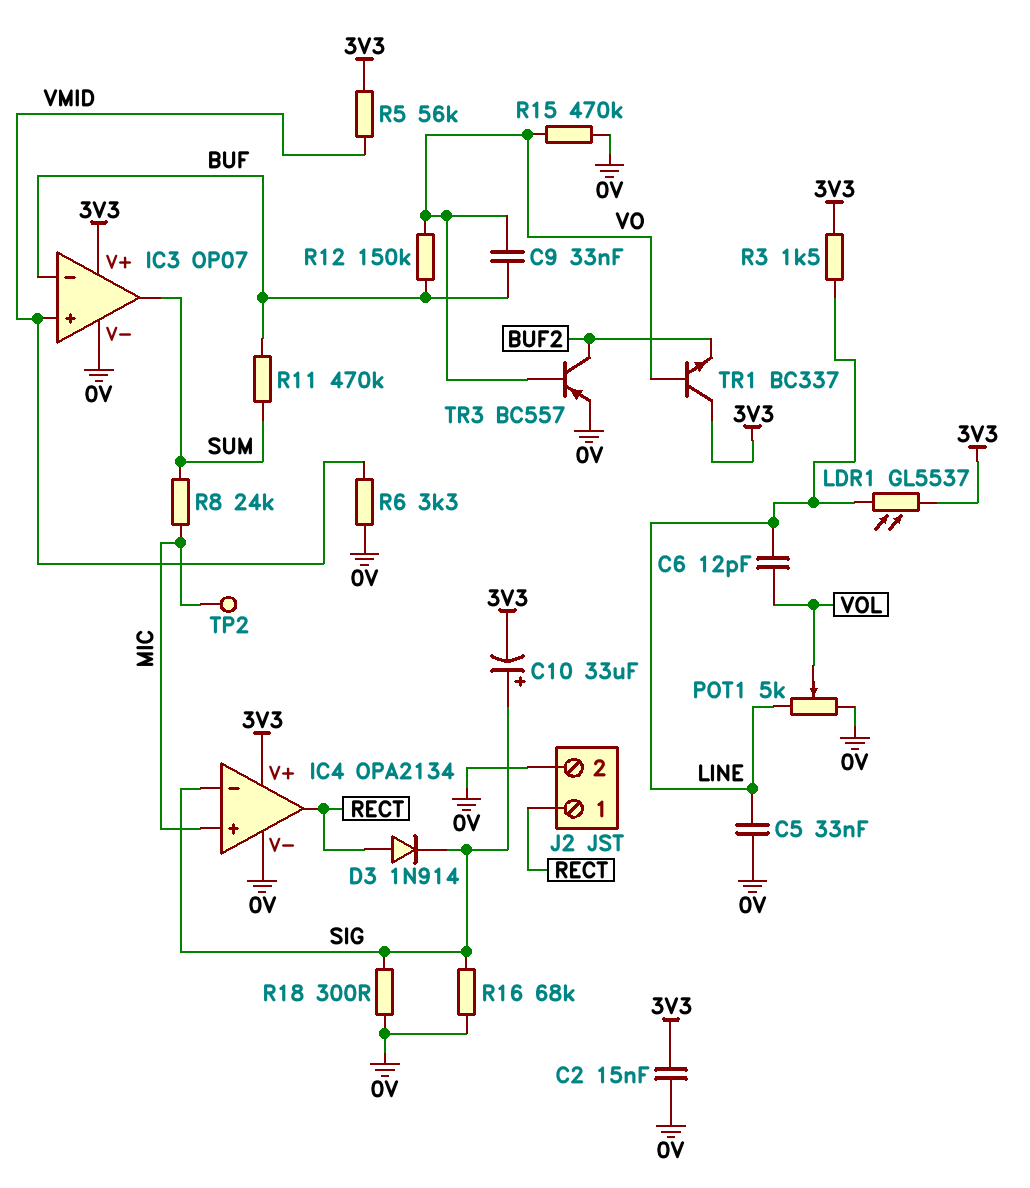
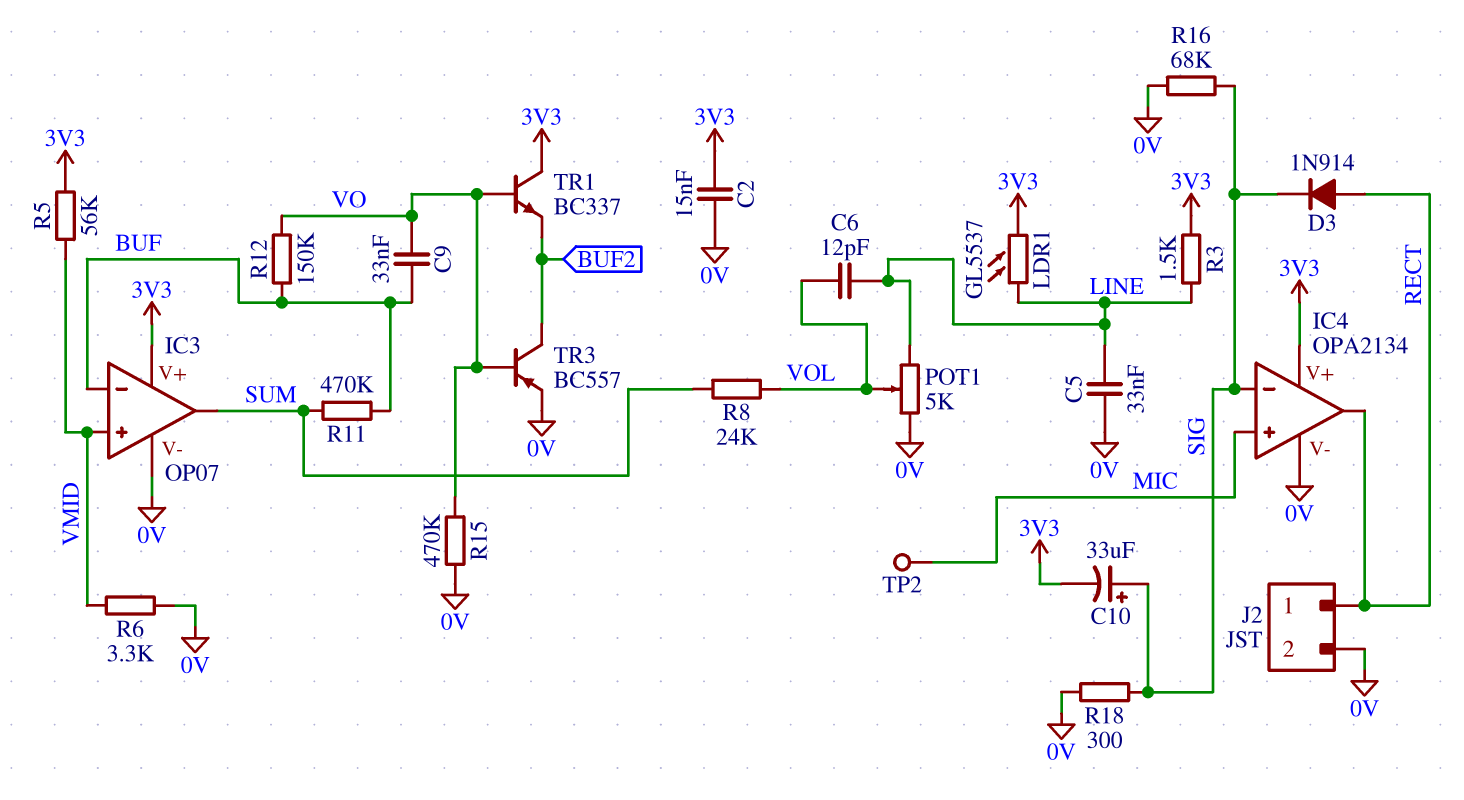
R8: 24k (MIC, SUM) -> 24k (SUM, VOL)

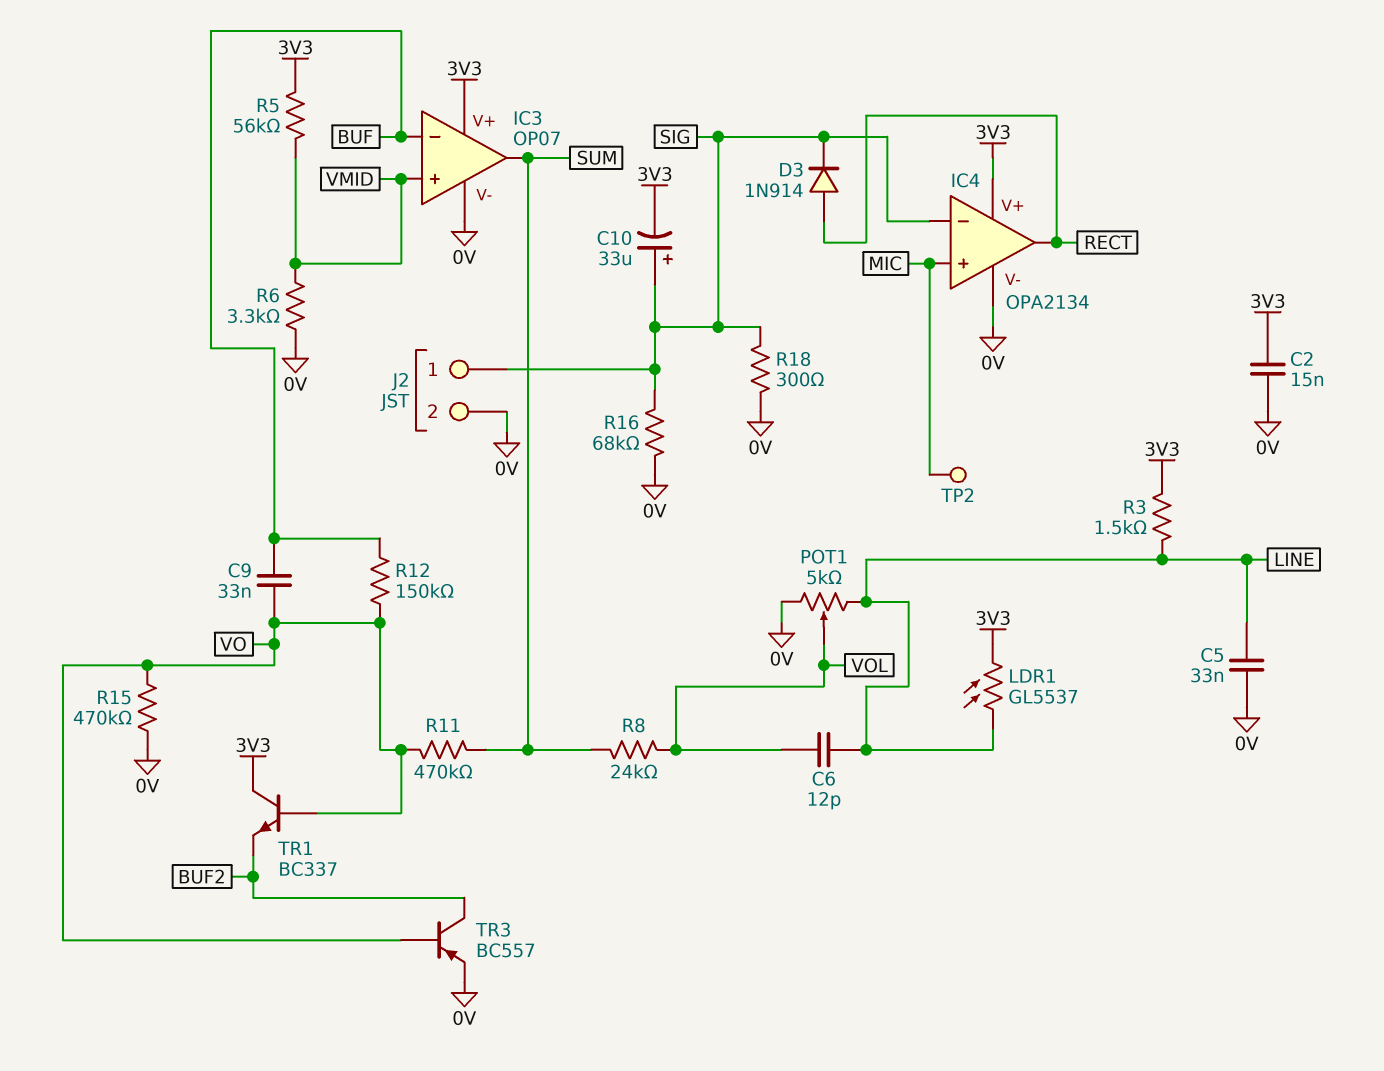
J2 pin 1: RECT -> SIG
R11: 470k (BUF, SUM) -> 470k (SUM, VO)

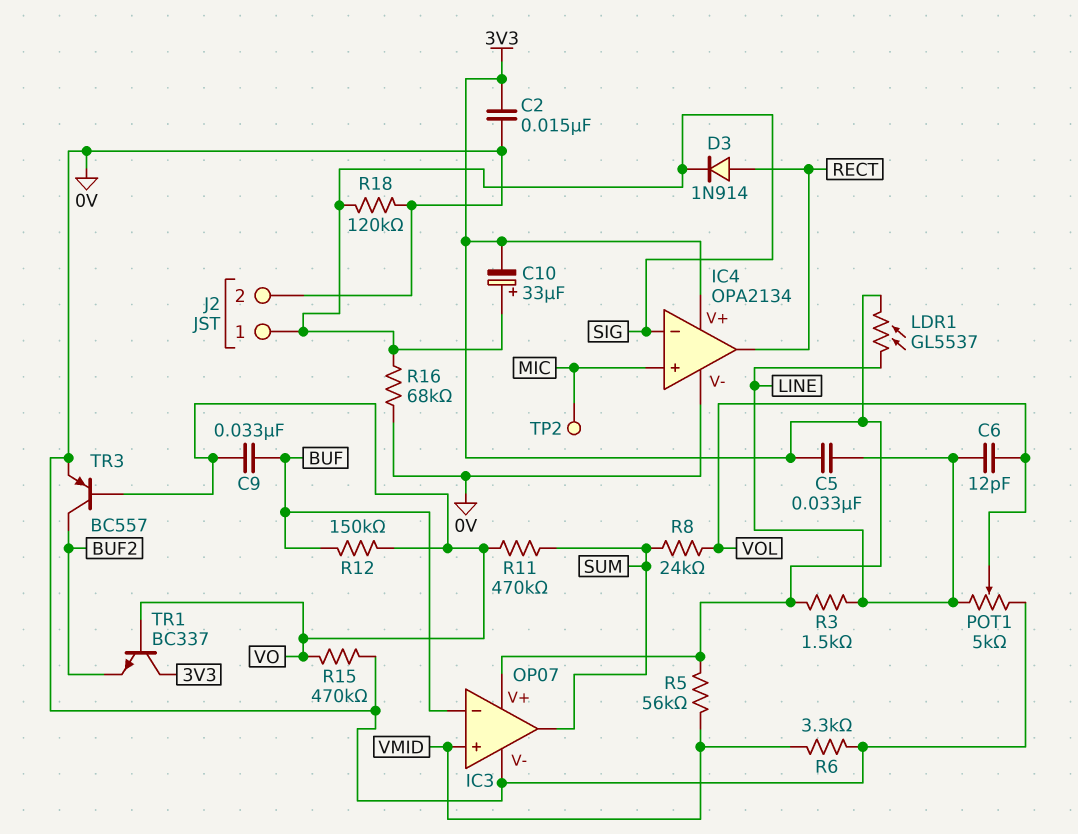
C5: 33nF (0V, LINE) -> 33nF (3V3, LINE)
R18: 300 (0V, SIG) -> 120k (0V, SIG)

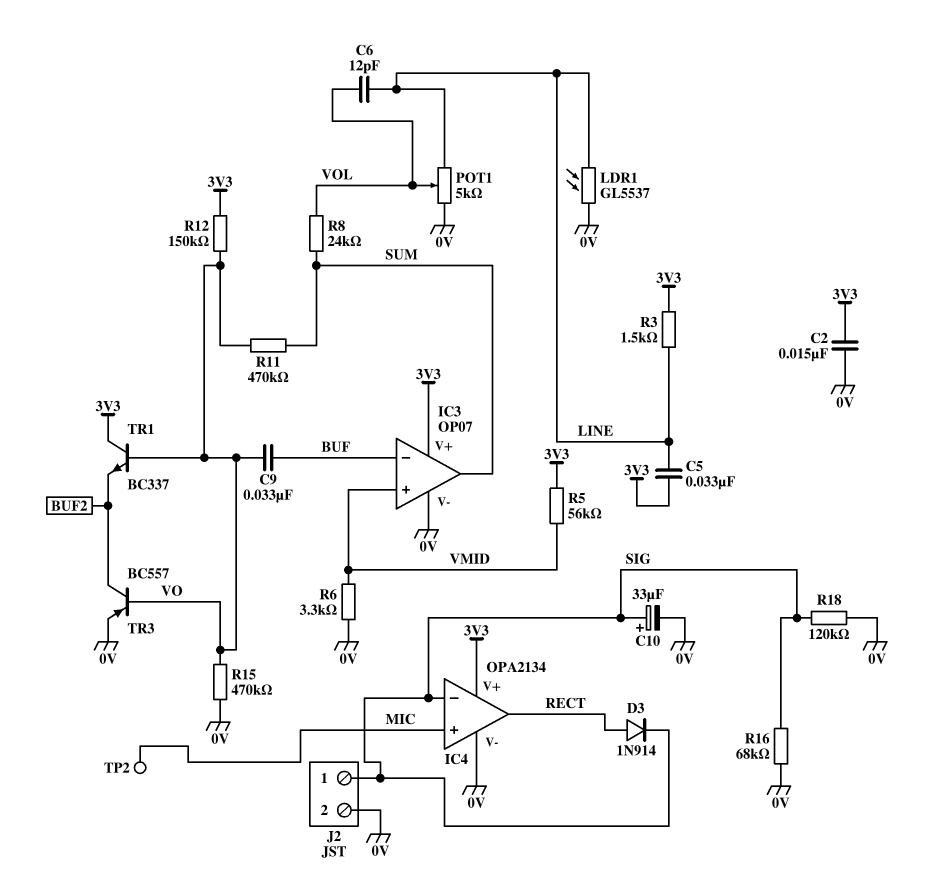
C10: 33uF (plus SIG, minus 3V3) -> 33uF (plus SIG, minus 0V)
LDR1: GL5537 (3V3, LINE) -> GL5537 (0V, LINE)
R12: 150k (BUF, VO) -> 150k (3V3, VO)

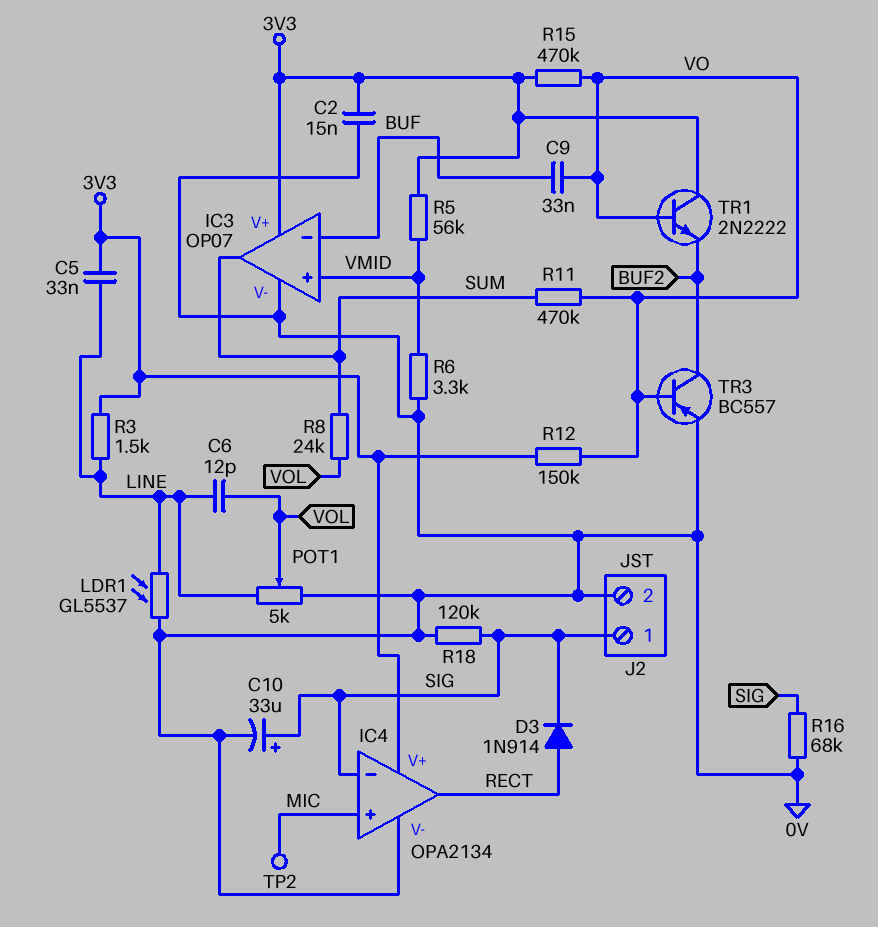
R15: 470k (0V, VO) -> 470k (3V3, VO)
TR1: NPN BC337 (B VO, C 3V3, E BUF2) -> NPN 2N2222 (B VO, C 3V3, E BUF2)

